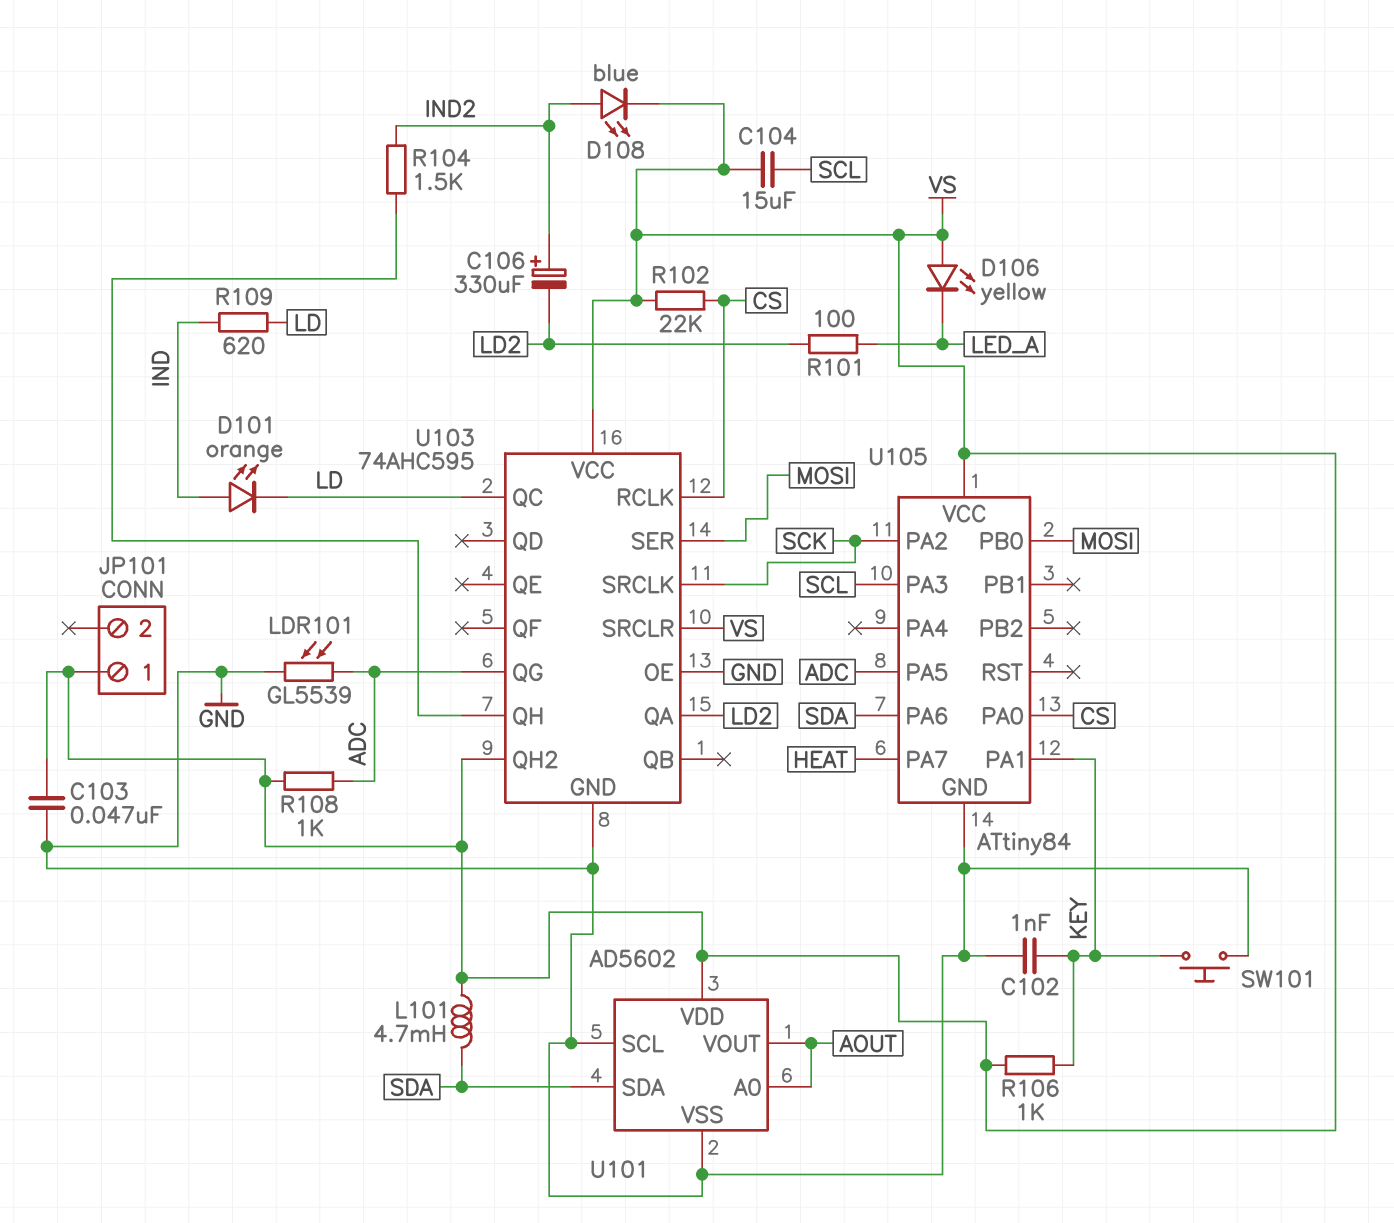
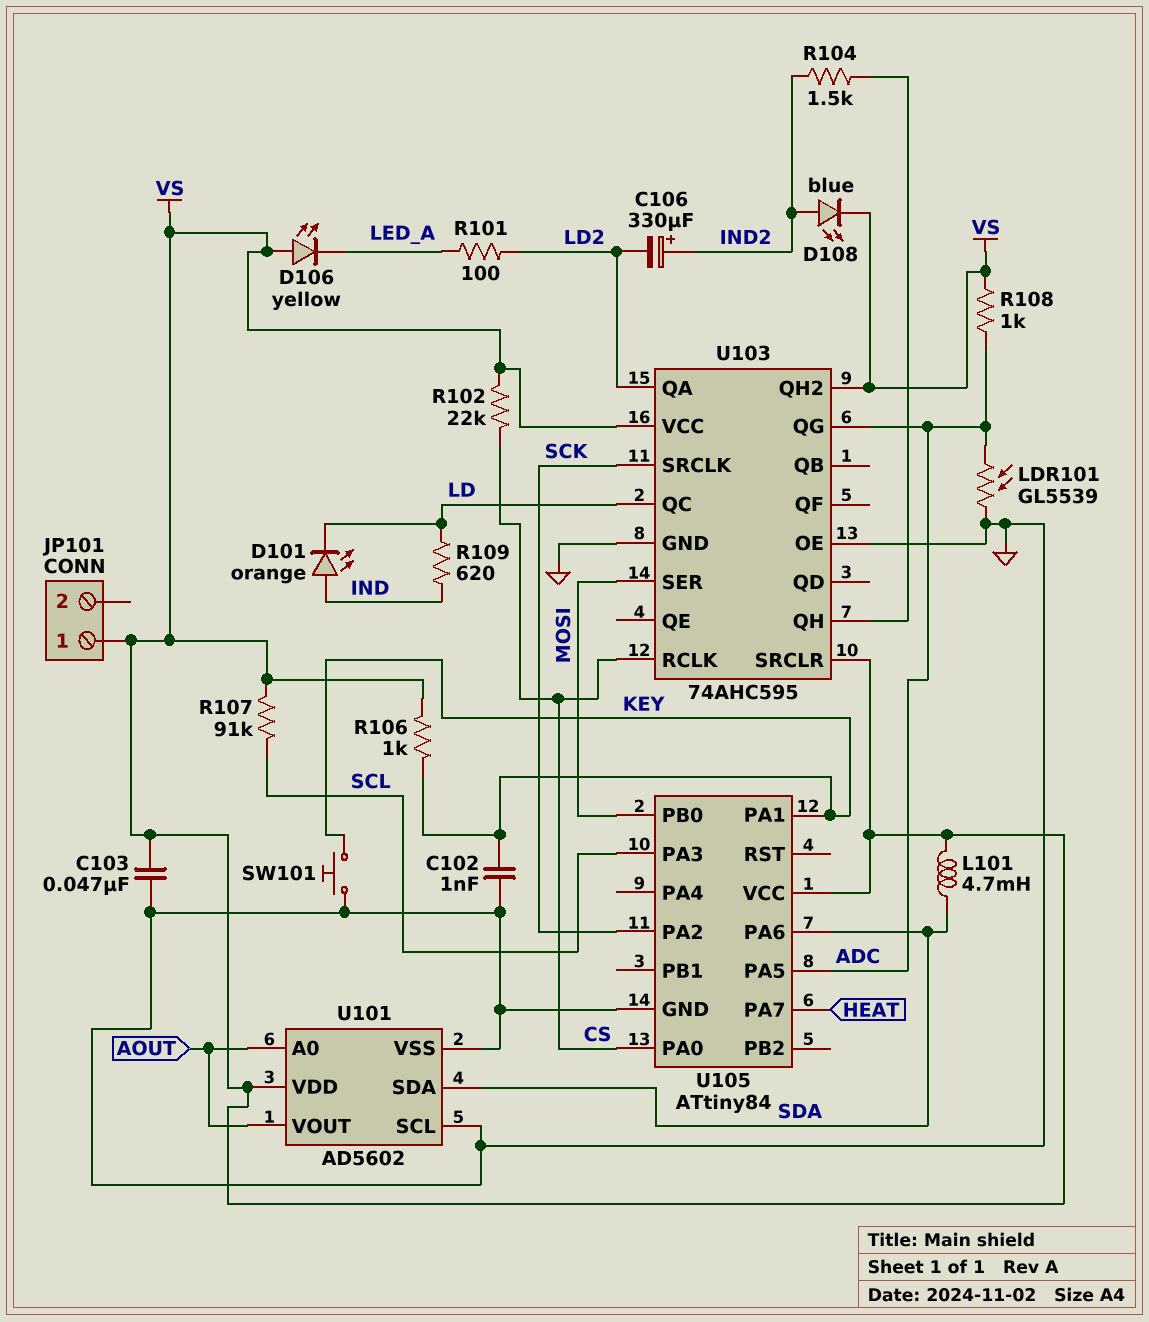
C104: 15uF (SCL, VS) -> none
R107: none -> 91k (SCL, VS)

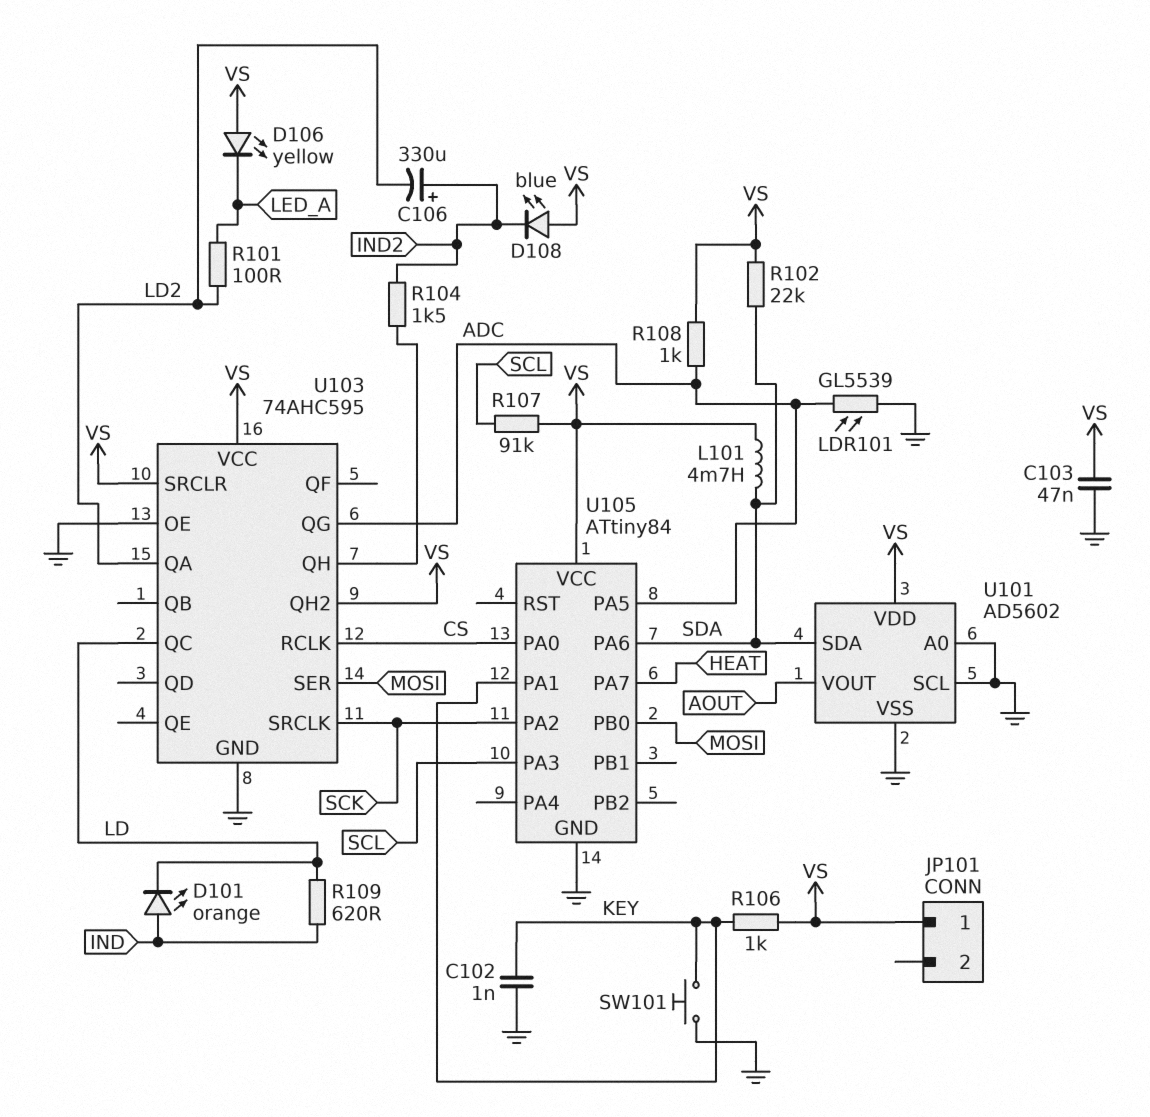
D108: LED blue (A IND2, K VS) -> LED blue (A VS, K IND2)
R102: 22k (CS, VS) -> 22k (SDA, VS)
U101 pin A0: AOUT -> GND

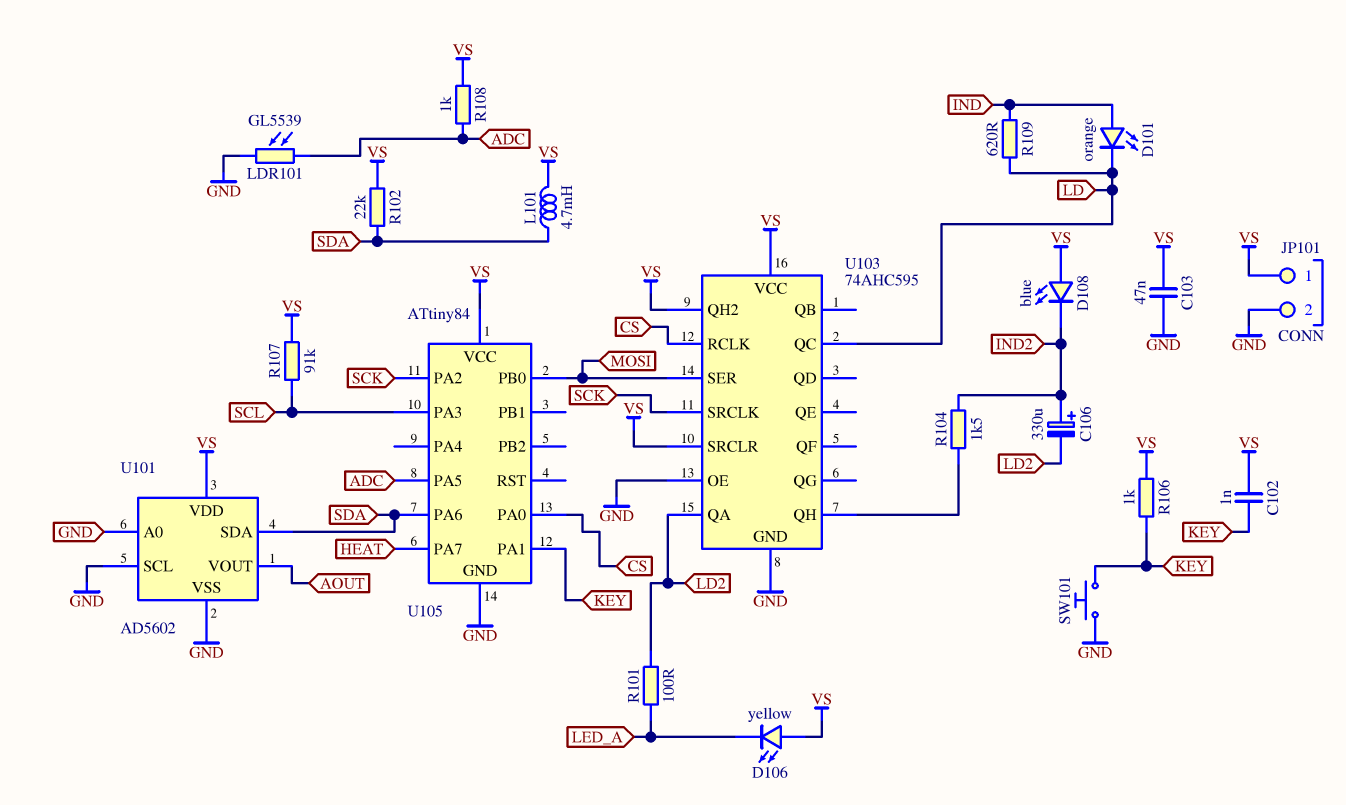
C102: 1nF (GND, KEY) -> 1nF (KEY, VS)
JP101 pin 2: none -> GND
U103 pin QG: ADC -> none

